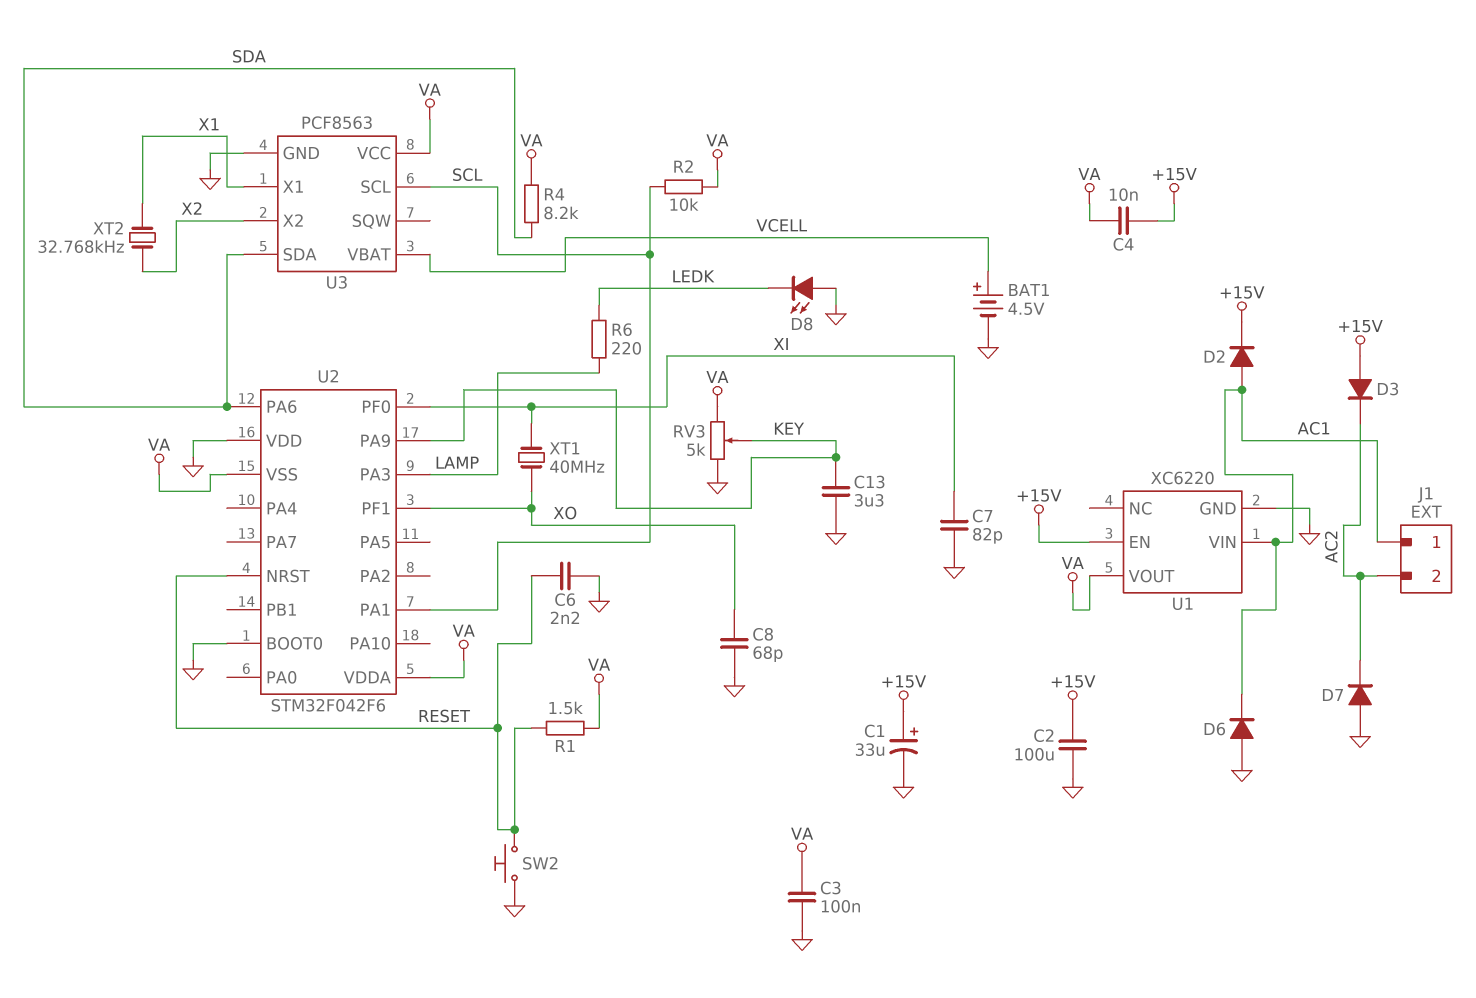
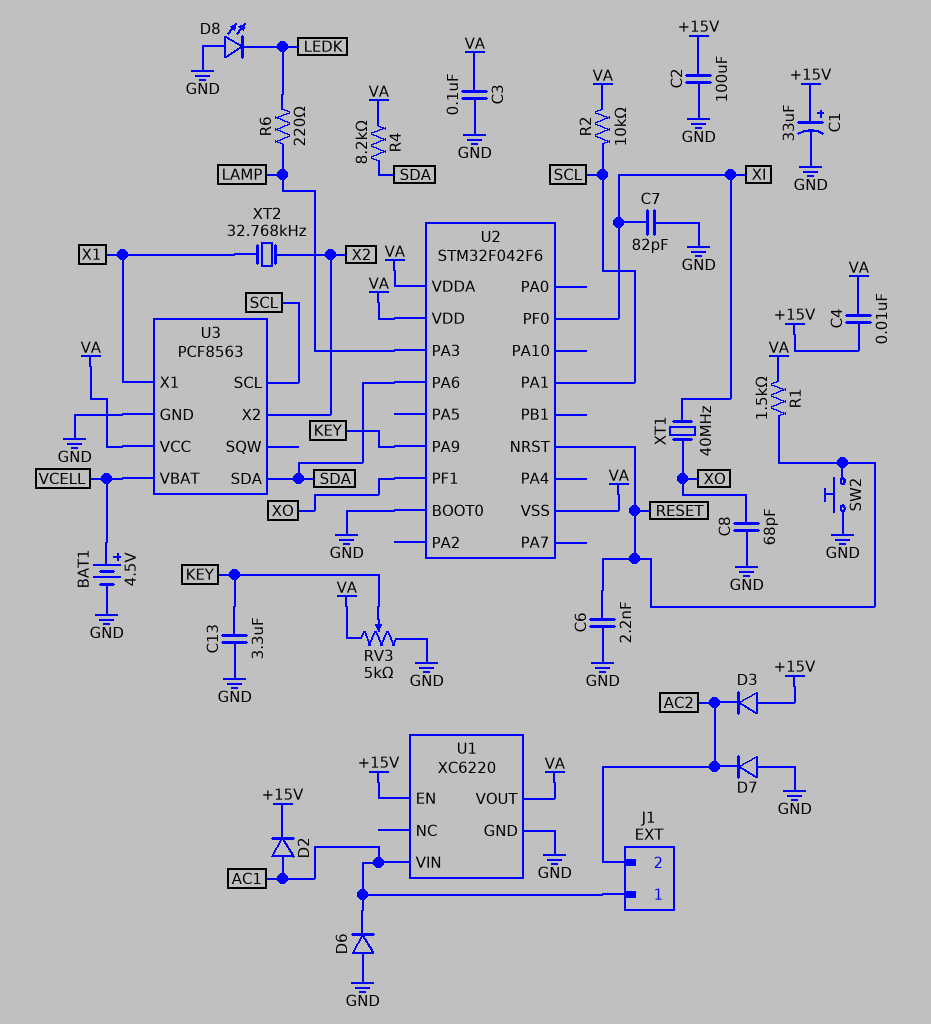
U2 pin VDD: GND -> VA

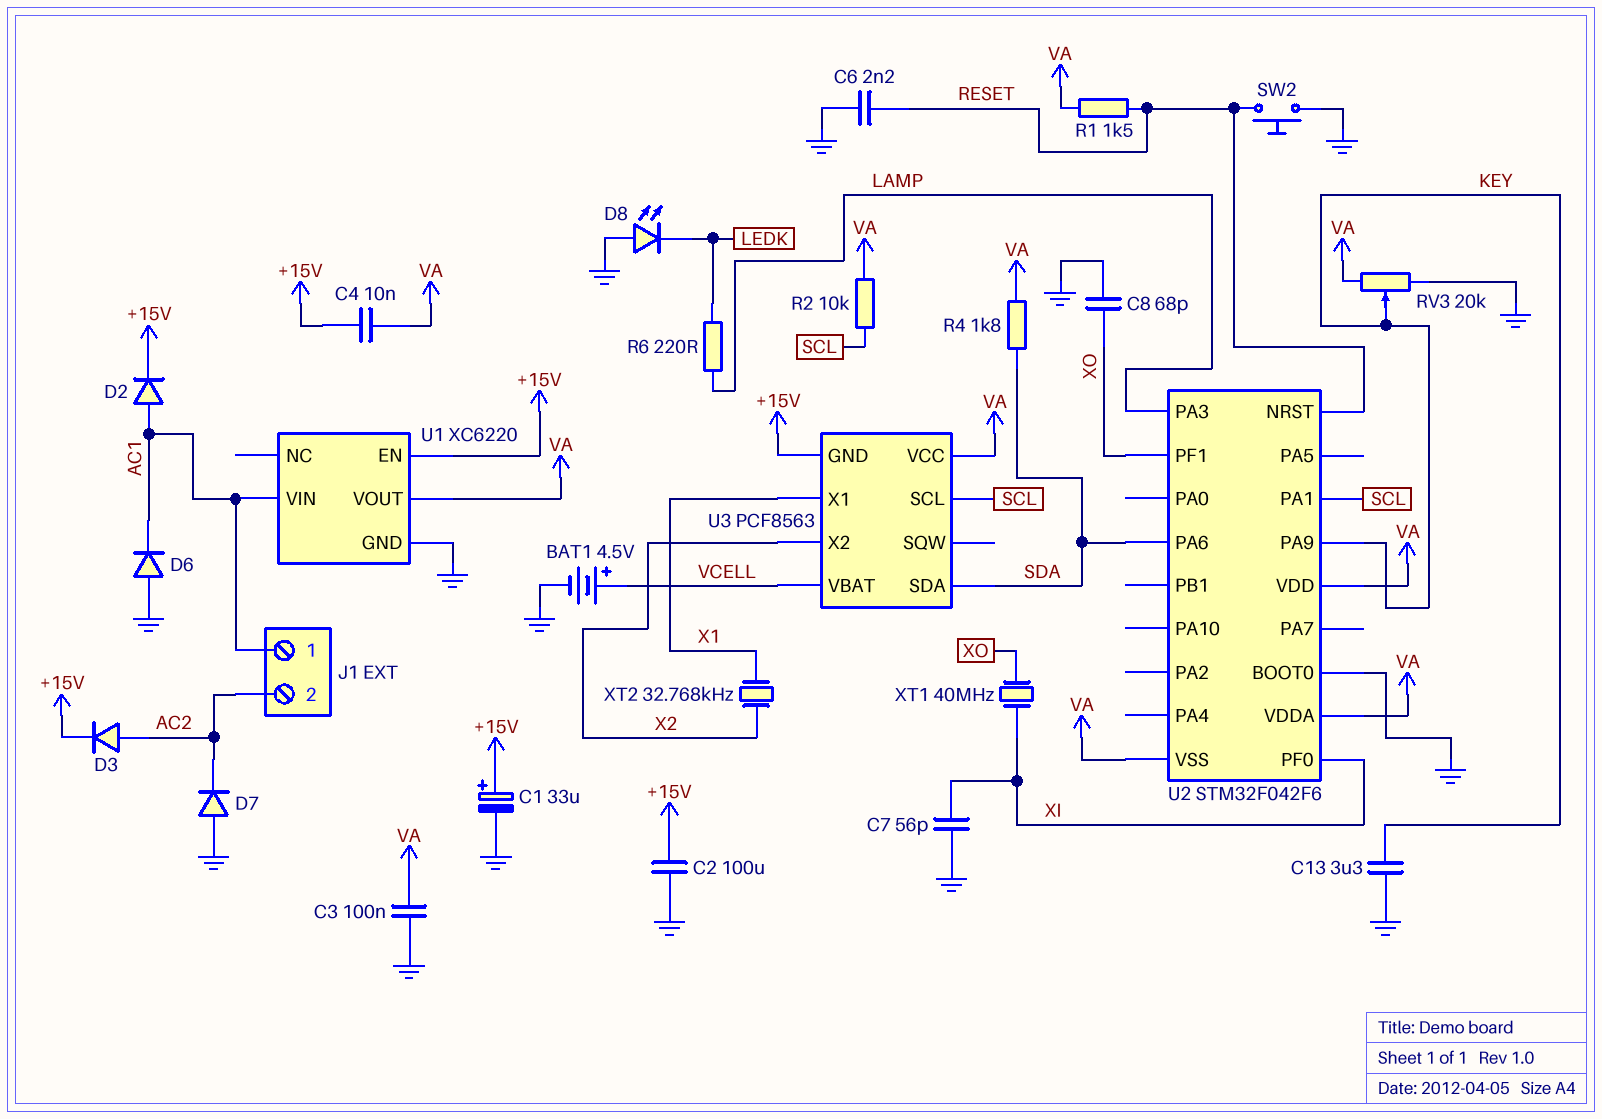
C7: 82pF (GND, XI) -> 56pF (GND, XI)
D3: diode (A +15V, K AC2) -> diode (A AC2, K +15V)
R4: 8.2k (SDA, VA) -> 1.8k (SDA, VA)
RV3: 5k (GND, VA, wiper KEY) -> 20k (GND, VA, wiper KEY)
U3 pin GND: GND -> +15V

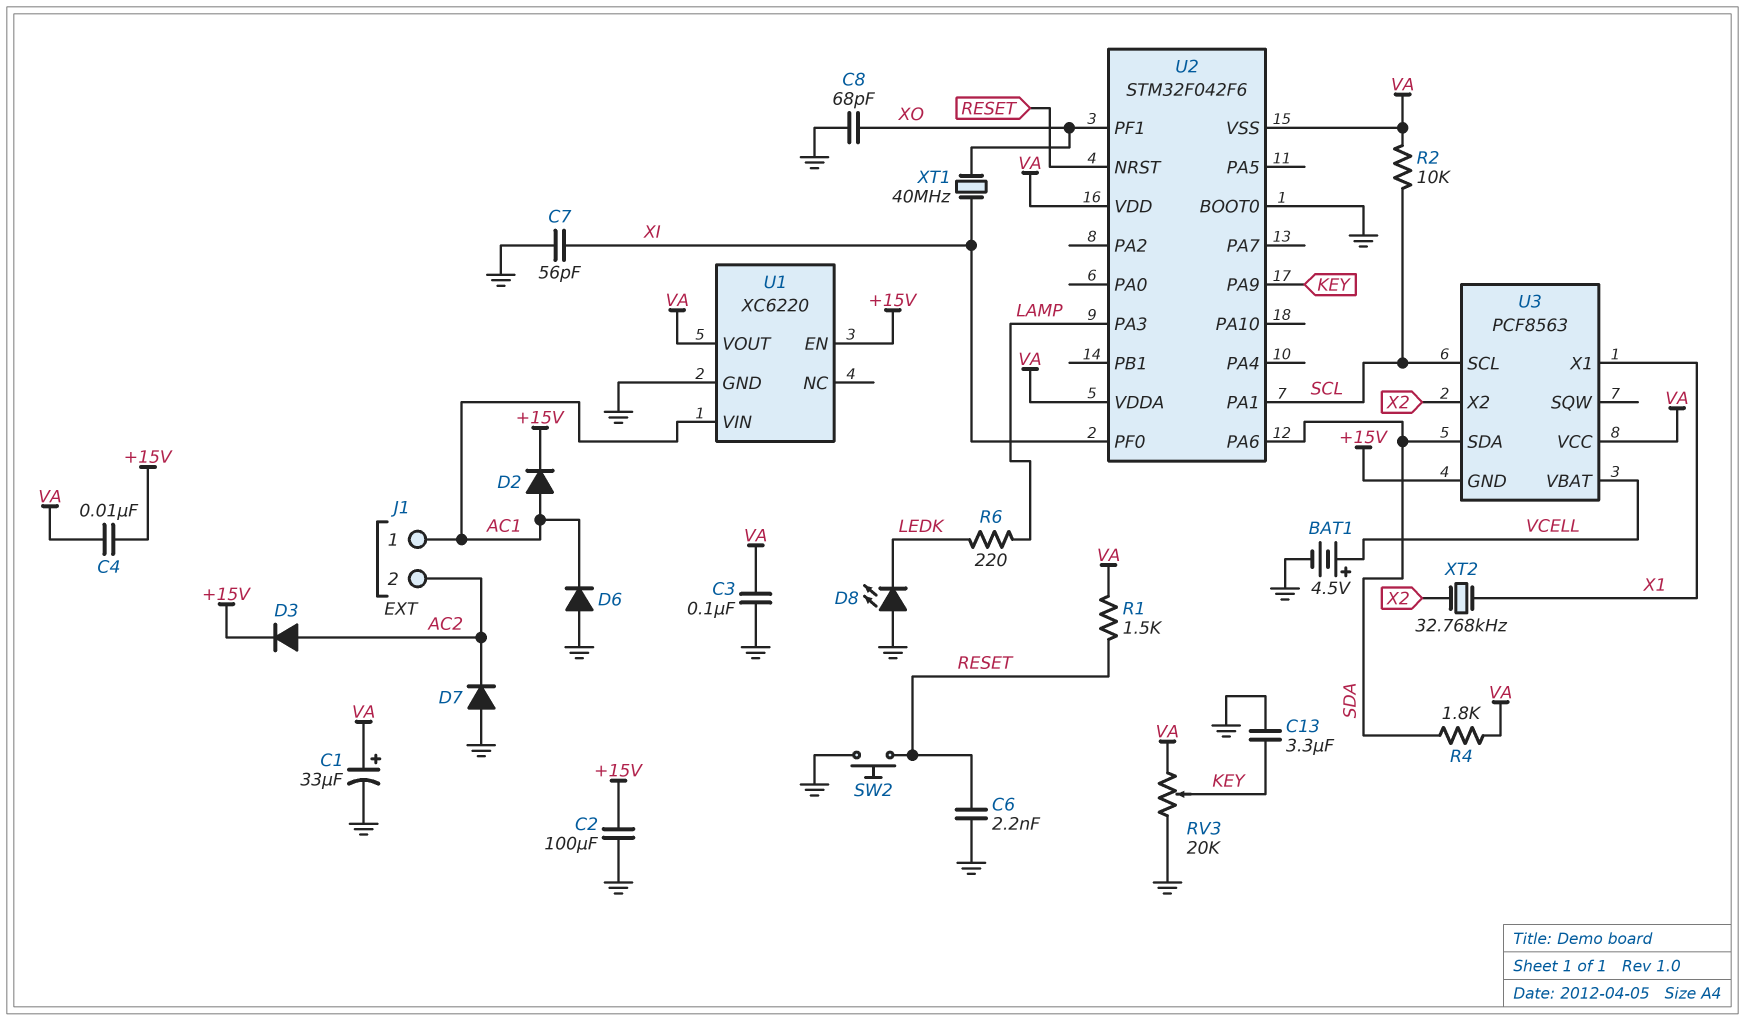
C1: 33uF (plus +15V, minus GND) -> 33uF (plus VA, minus GND)

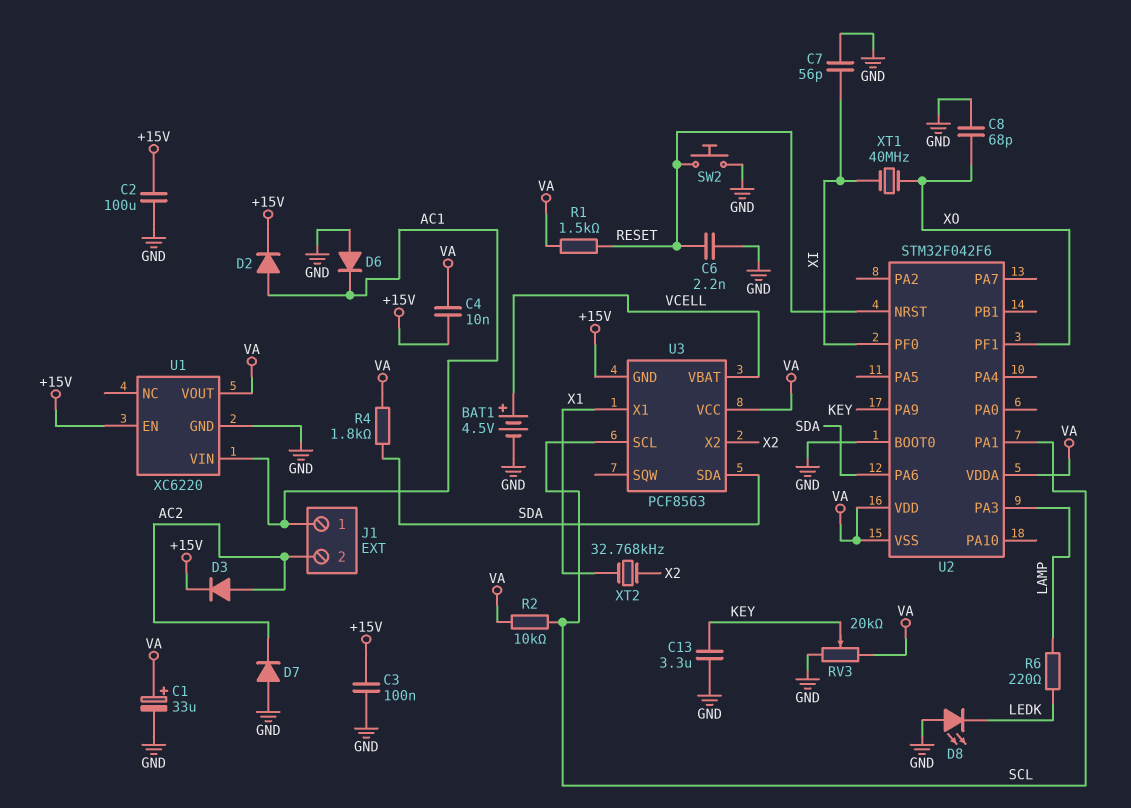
C3: 100nF (GND, VA) -> 100nF (+15V, GND)

